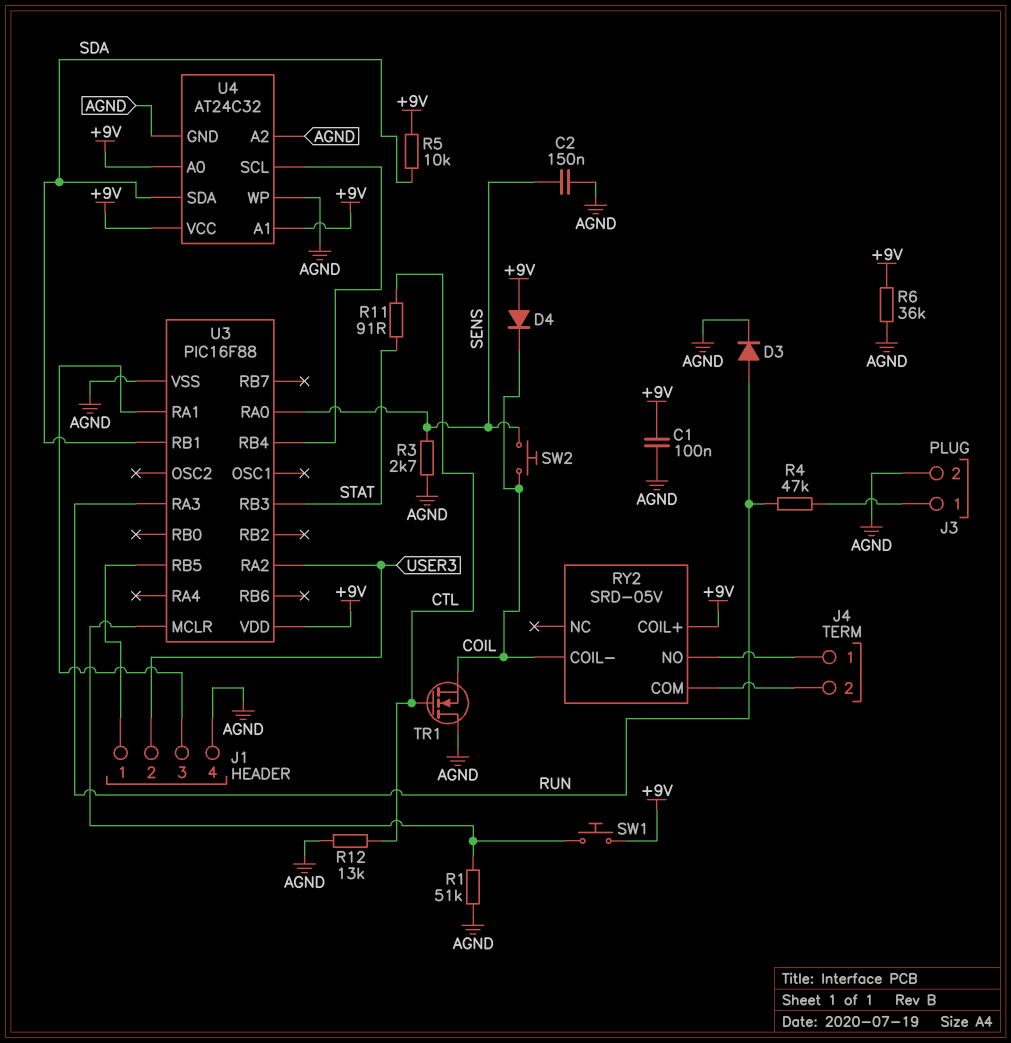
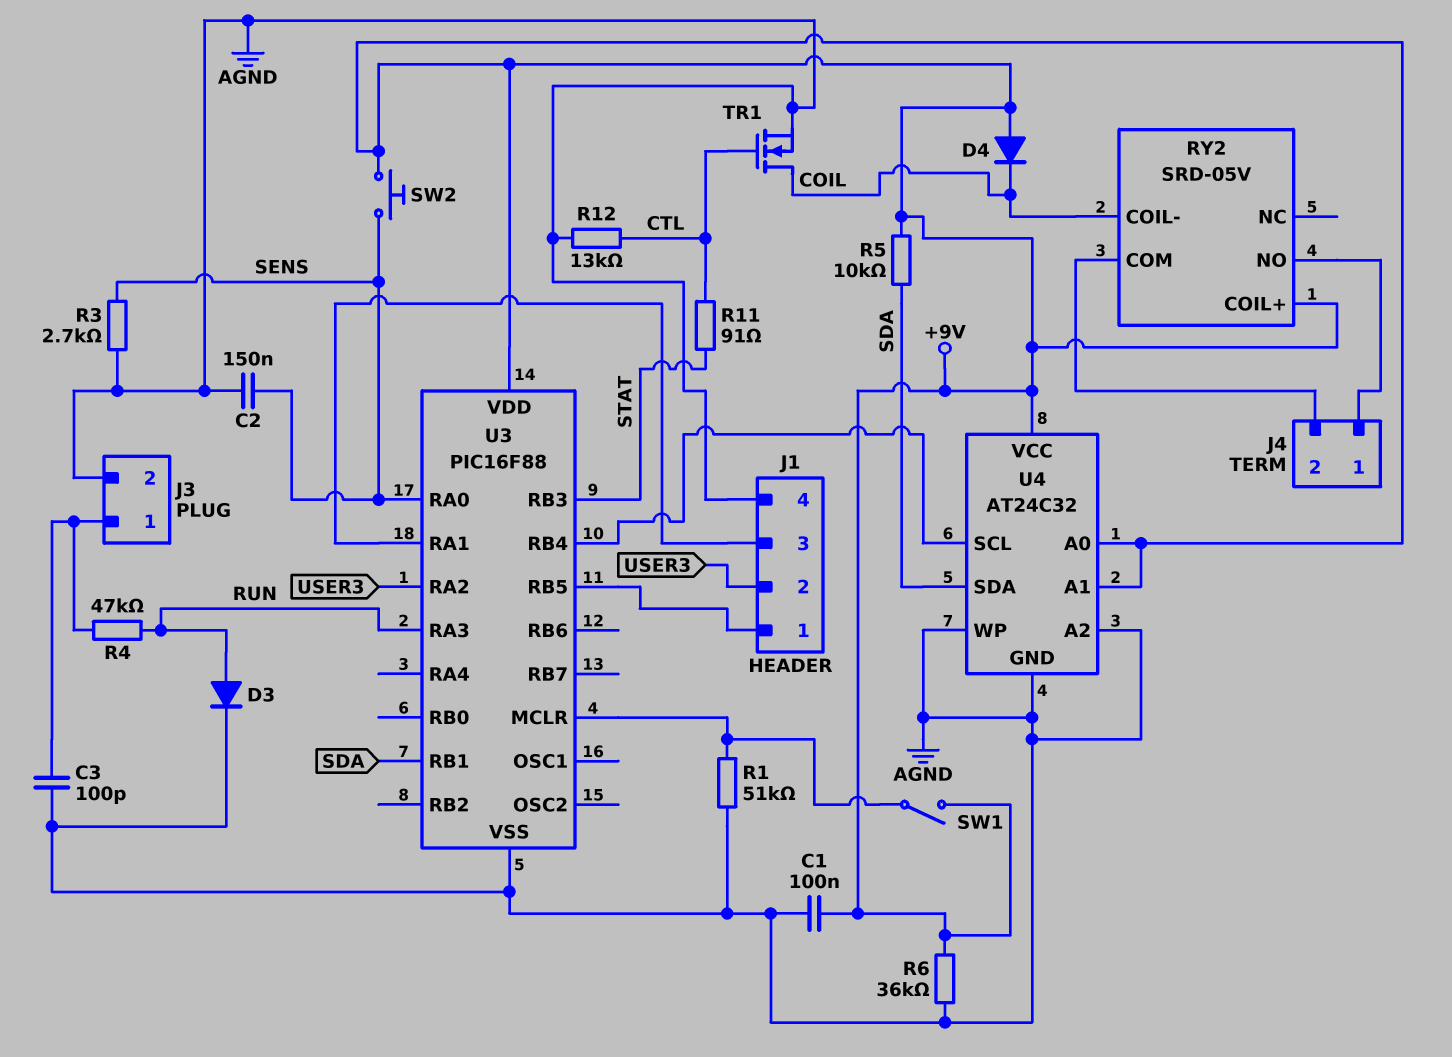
C3: none -> 100pF (AGND, J3/1)
SW1: button (+9V, U3/MCLR) -> switch (+9V, U3/MCLR)
SW2: button (COIL, SENS) -> button (+9V, SENS)
TR1: NMOS (G CTL, D AGND, S COIL) -> NMOS (G CTL, D COIL, S AGND)

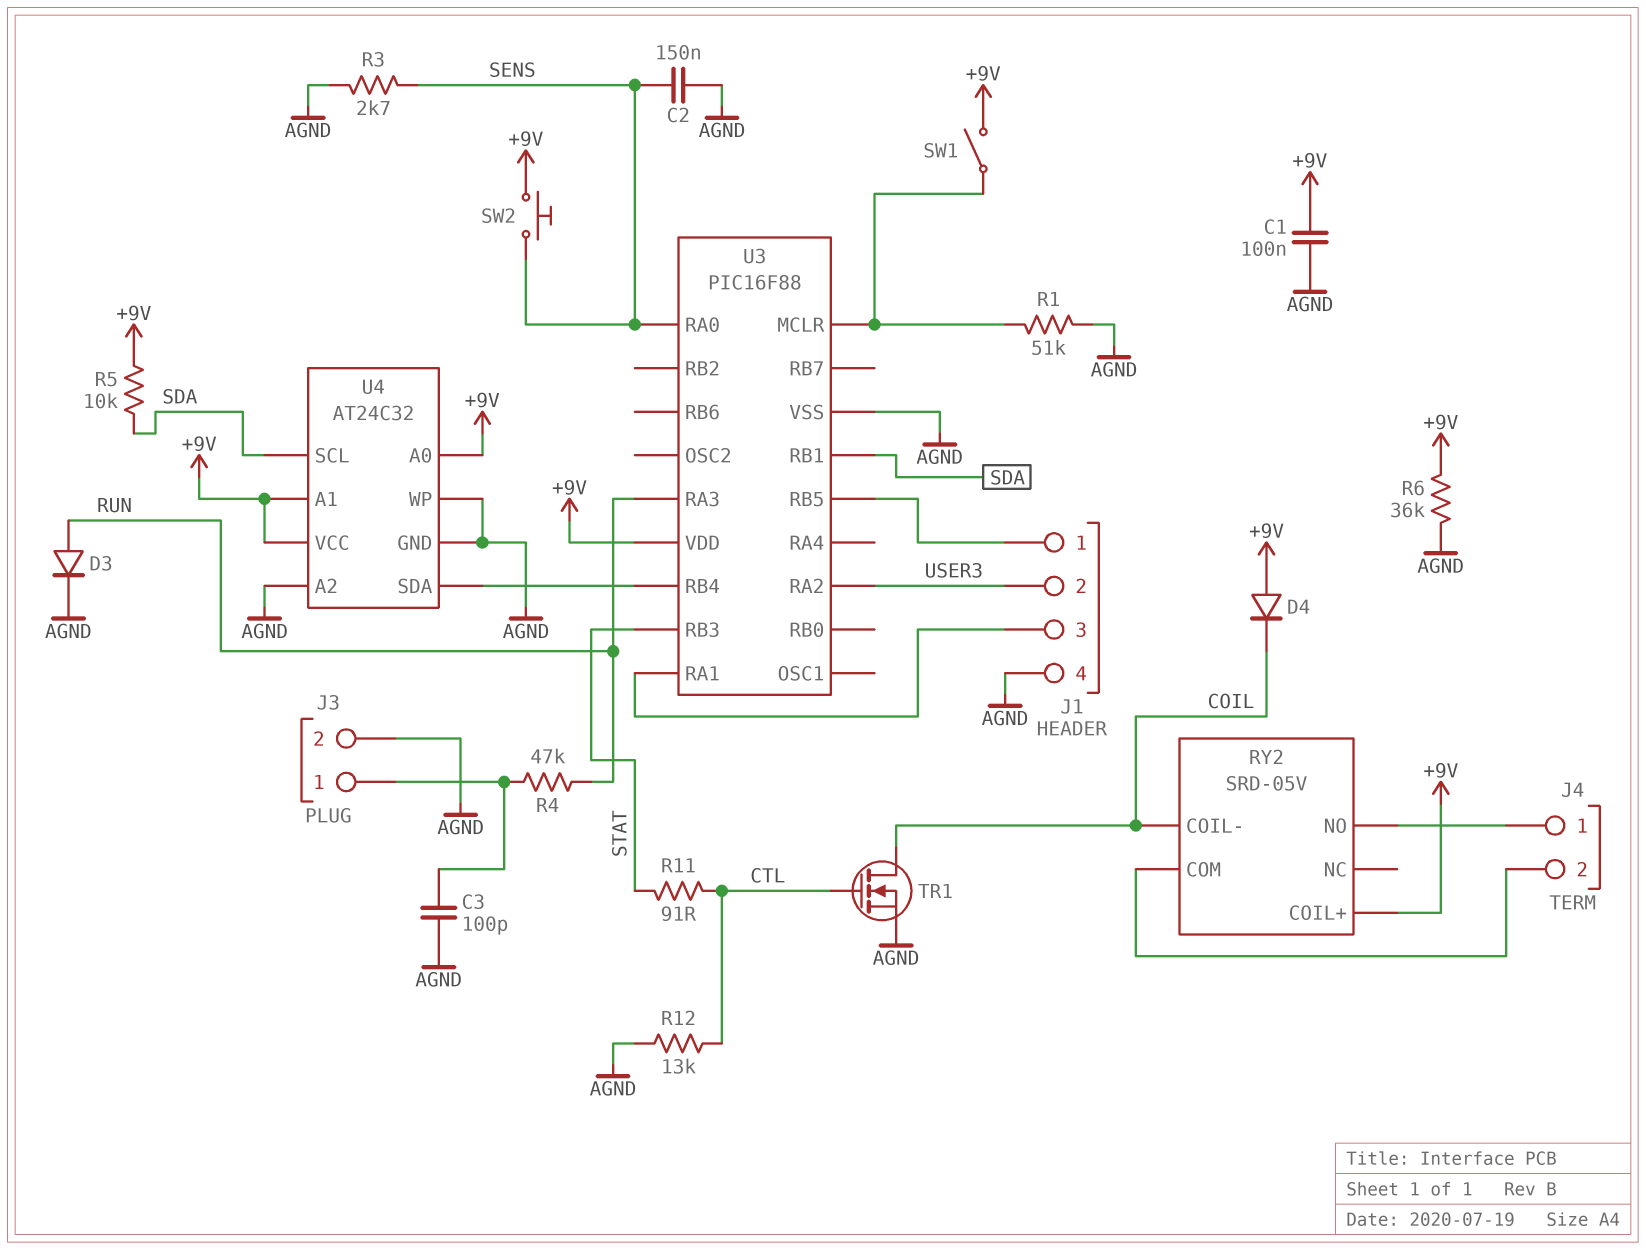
U4 pin SCL: U3/RB4 -> SDA
U4 pin SDA: SDA -> U3/RB4

